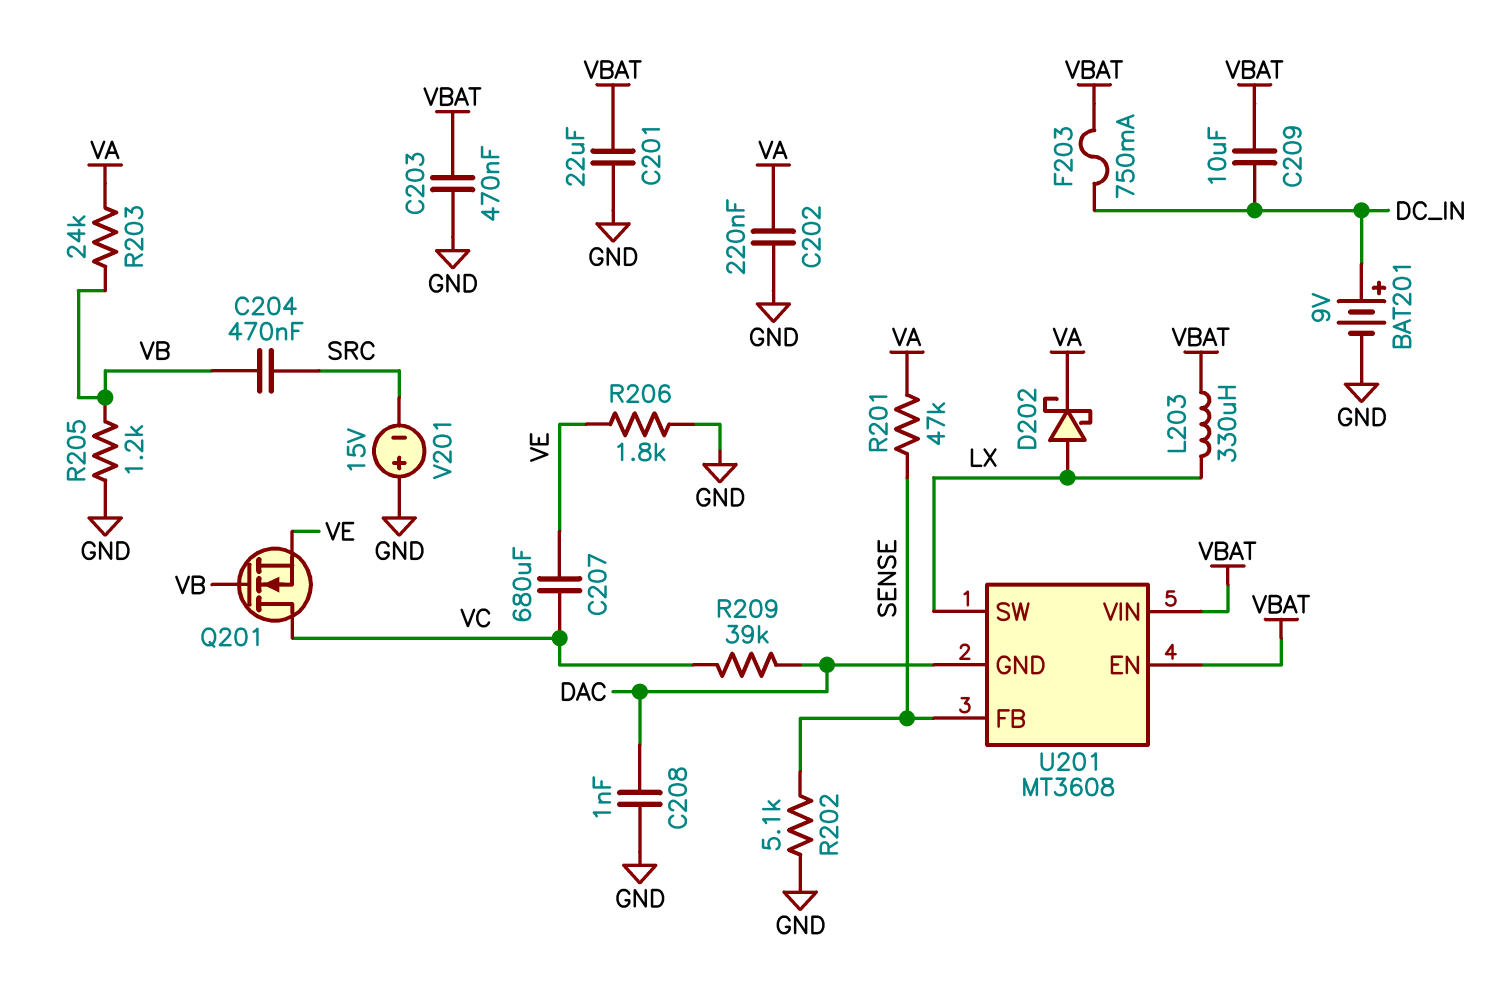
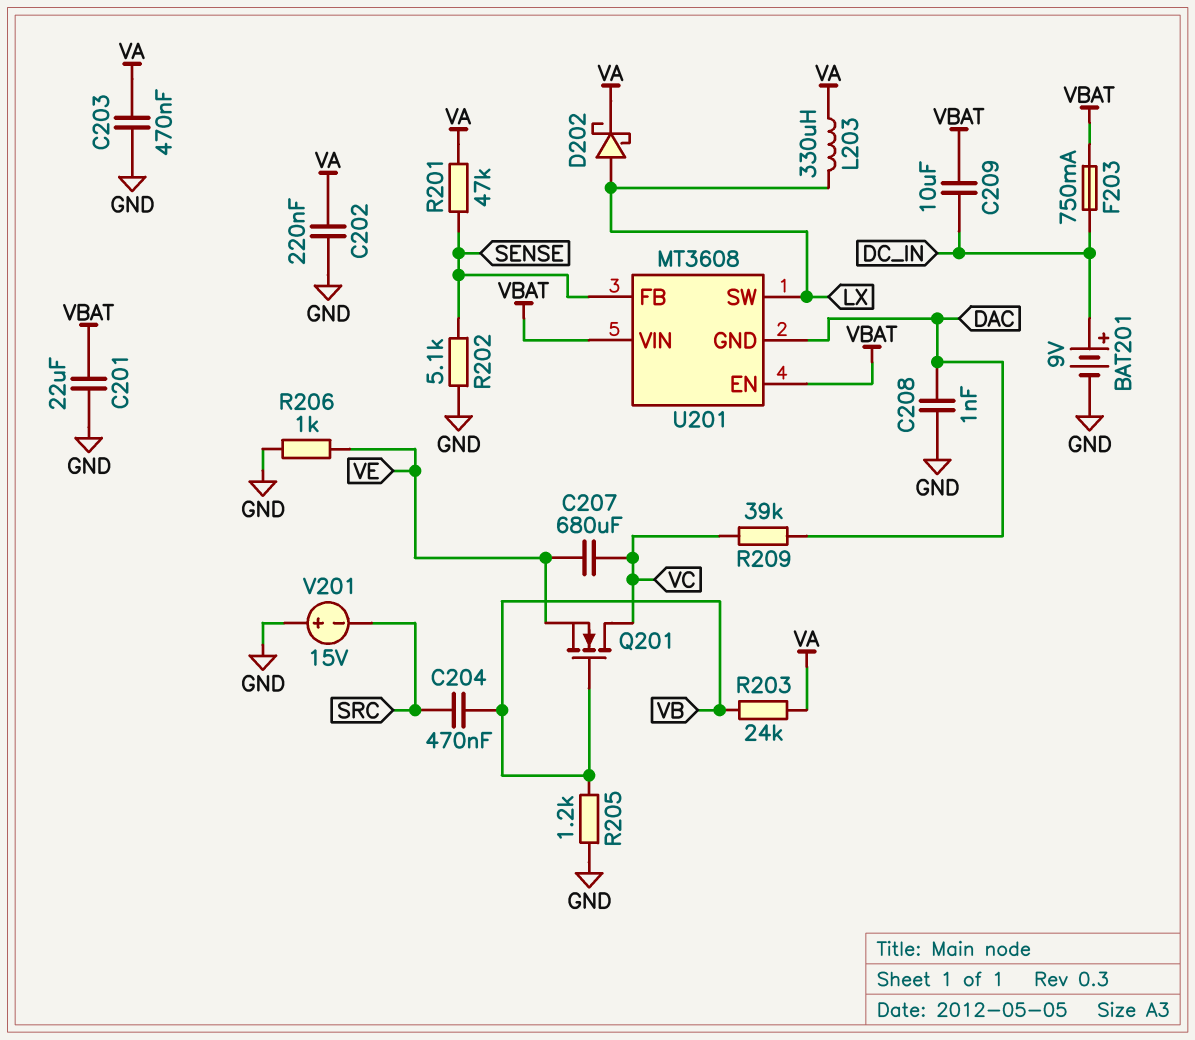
C203: 470nF (GND, VBAT) -> 470nF (GND, VA)
L203: 330uH (LX, VBAT) -> 330uH (LX, VA)
R206: 1.8k (GND, VE) -> 1k (GND, VE)

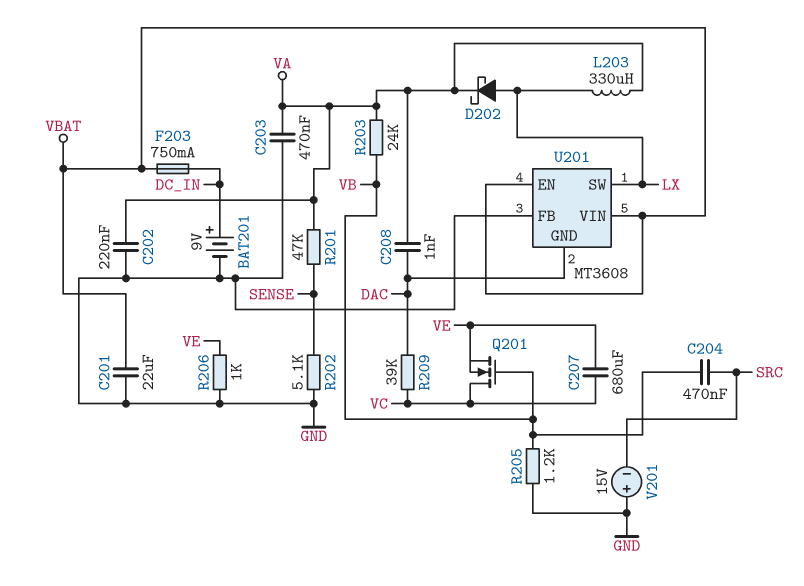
C208: 1nF (DAC, GND) -> 1nF (DAC, VA)
C209: 10uF (DC_IN, VBAT) -> none
U201 pin FB: SENSE -> GND

